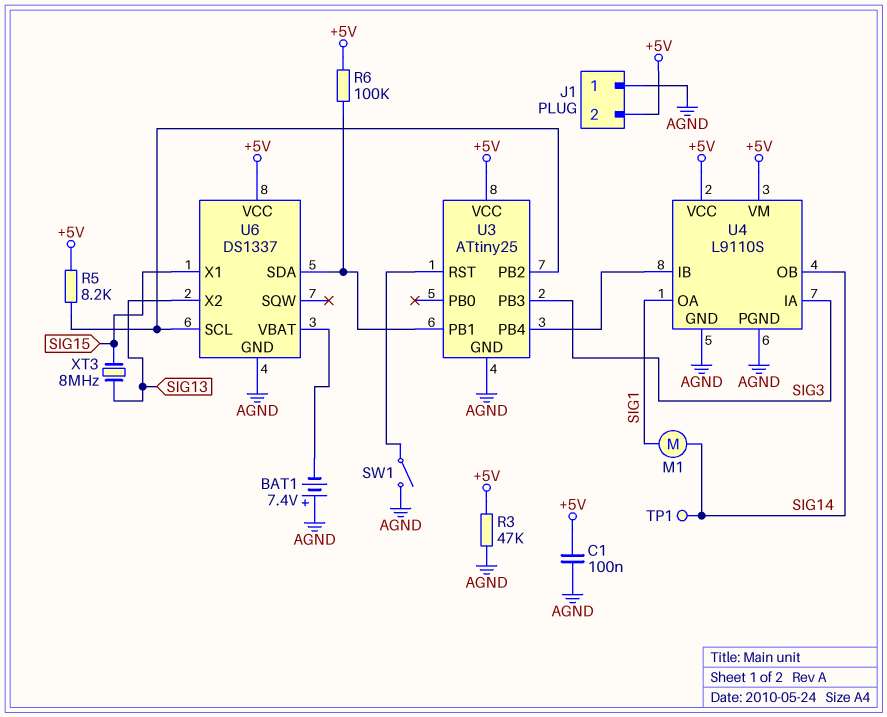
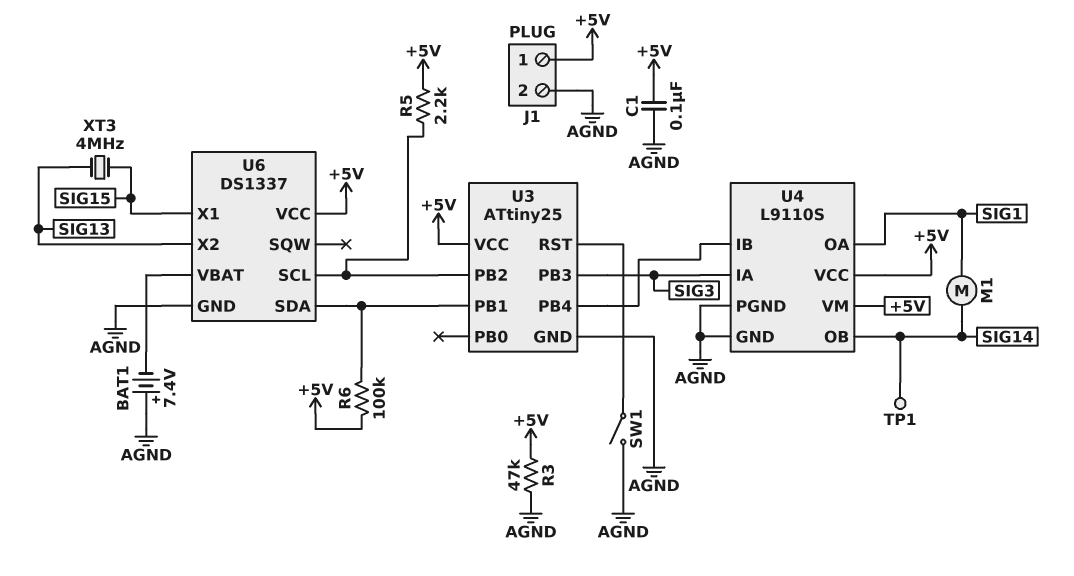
J1 pin 1: AGND -> +5V
J1 pin 2: +5V -> AGND
R5: 8.2k (+5V, U3/PB2) -> 2.2k (+5V, U3/PB2)
XT3: 8MHz (SIG13, SIG15) -> 4MHz (SIG13, SIG15)

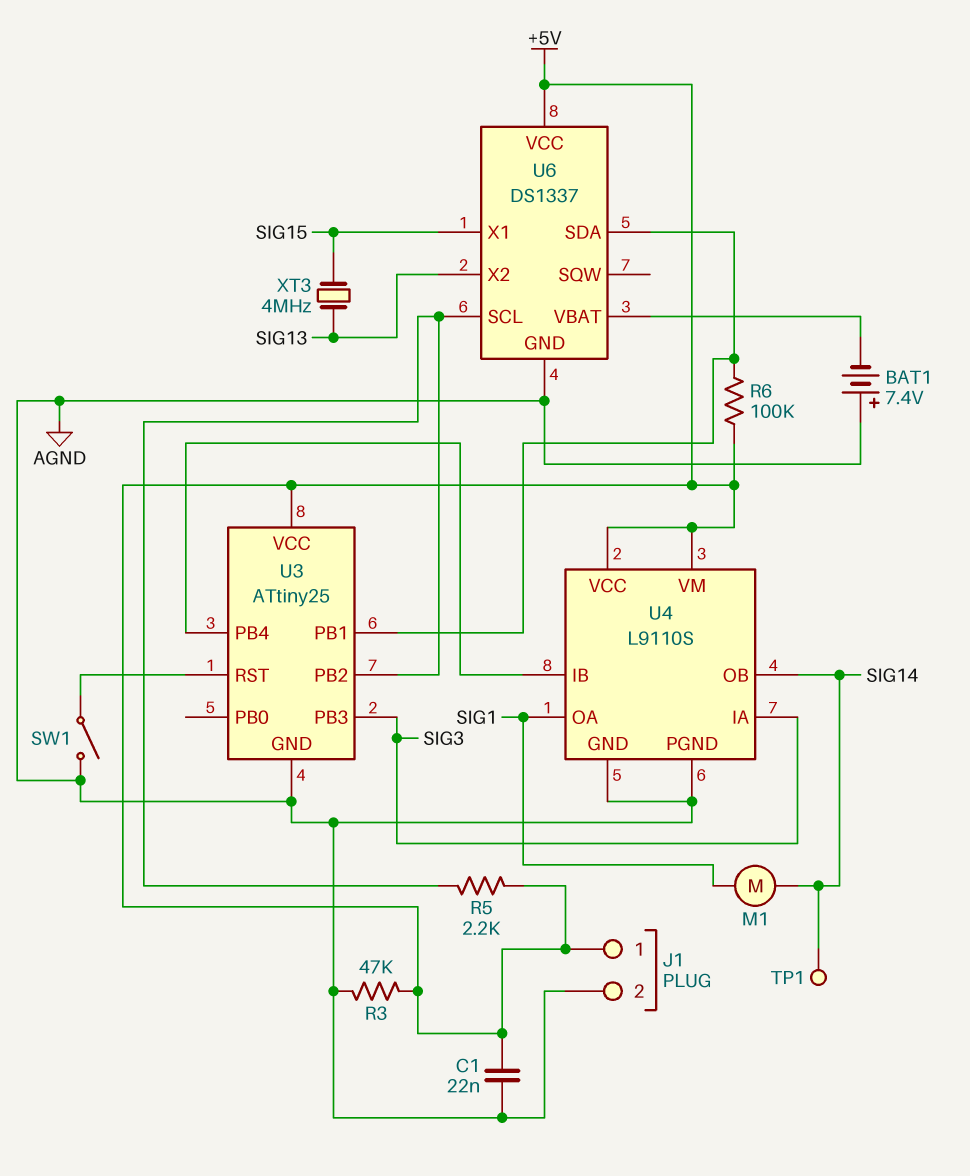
C1: 100nF (+5V, AGND) -> 22nF (+5V, AGND)

